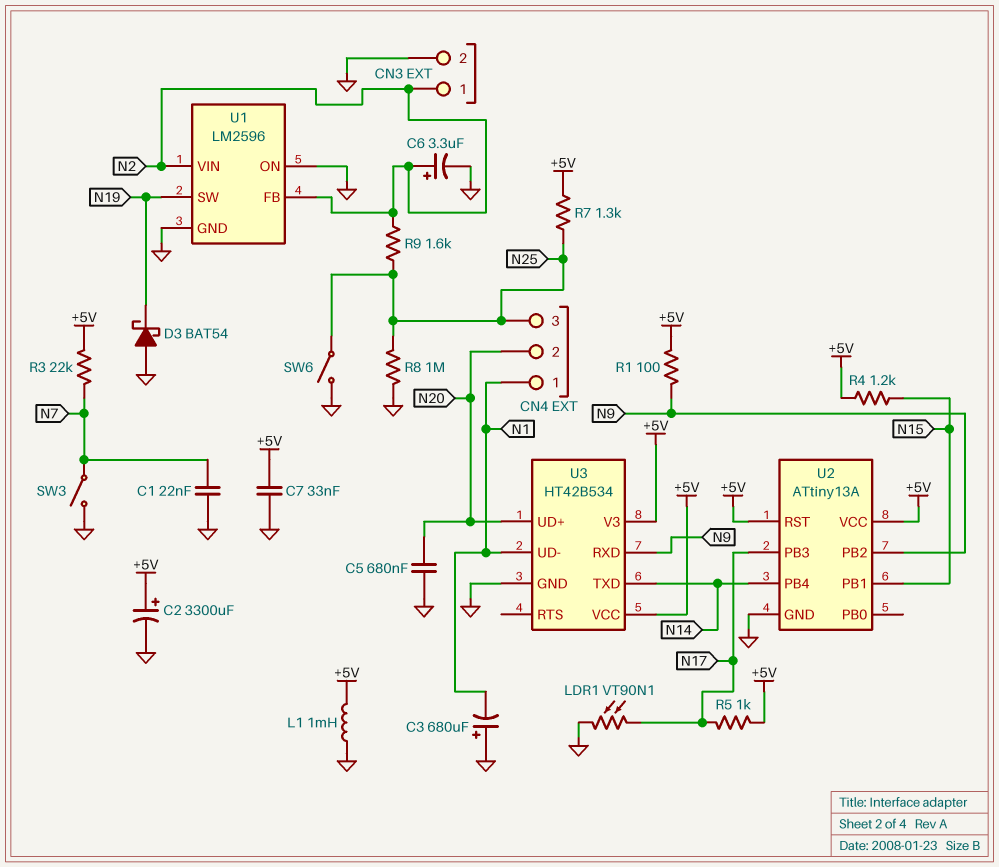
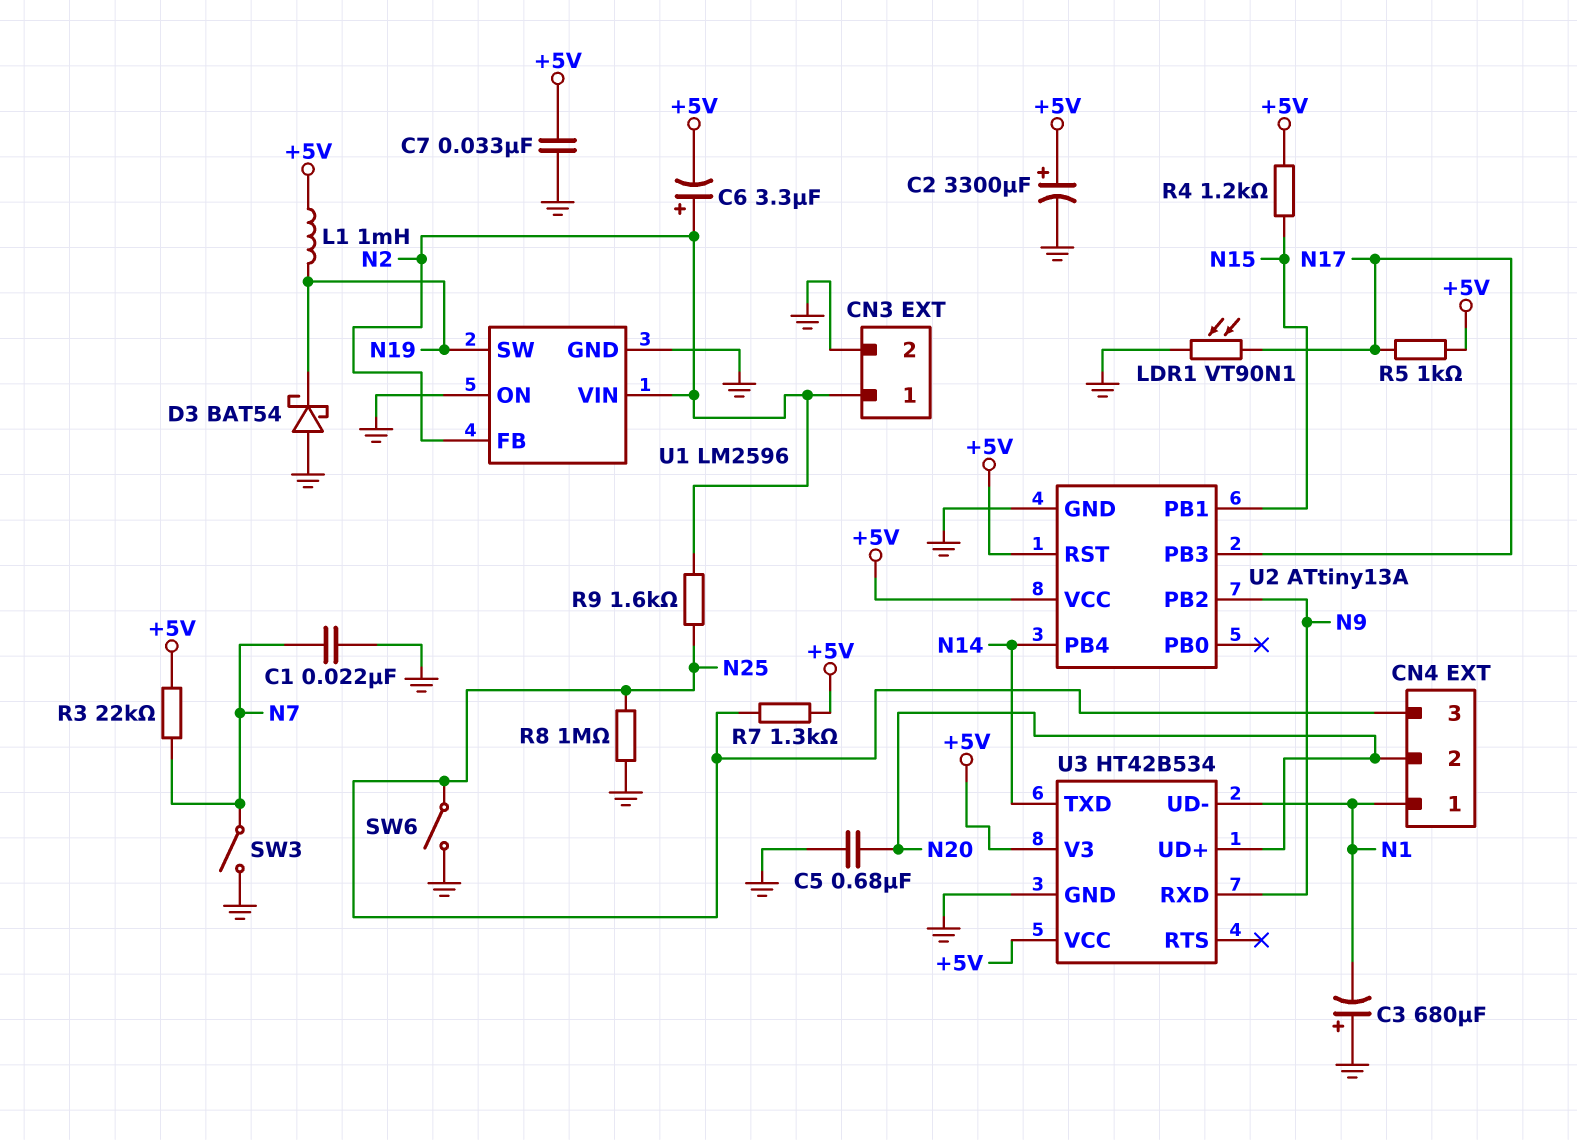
C6: 3.3uF (plus N2, minus GND) -> 3.3uF (plus N2, minus +5V)
L1: 1mH (+5V, GND) -> 1mH (+5V, N19)
R1: 100 (+5V, N9) -> none

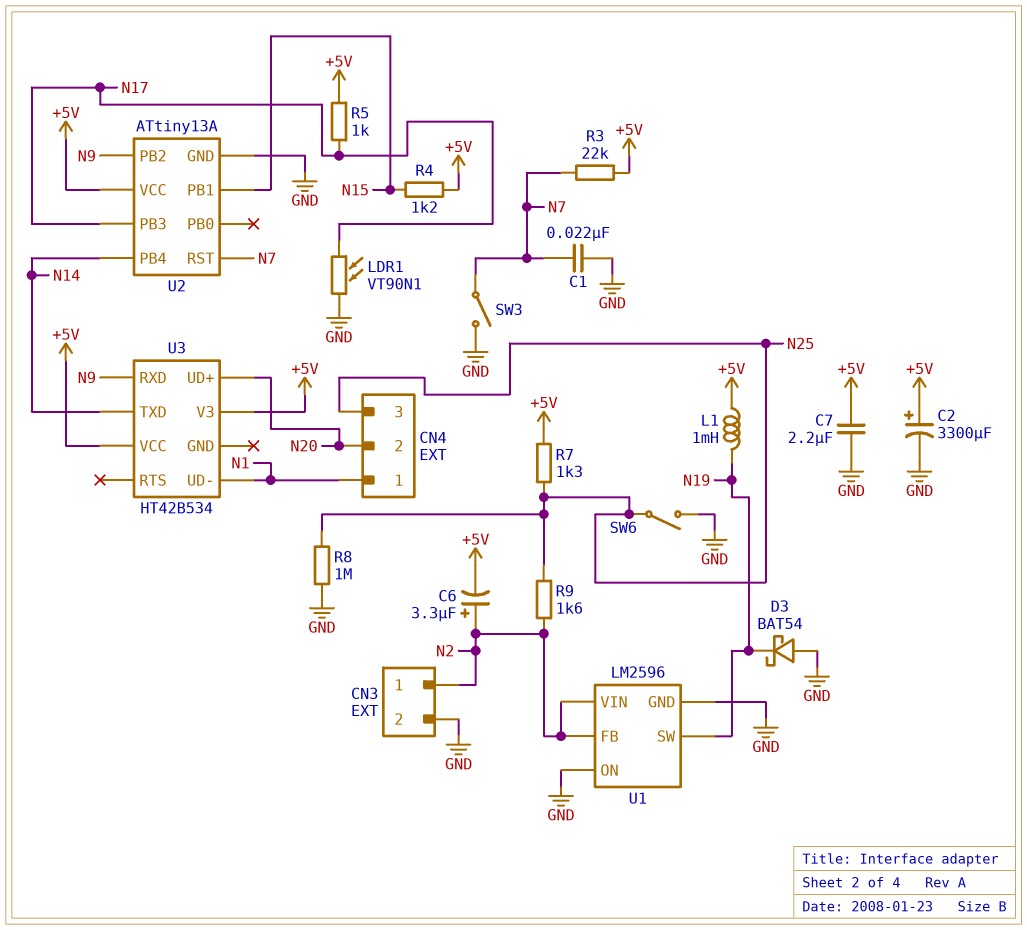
C3: 680uF (plus GND, minus N1) -> none
C5: 680nF (GND, N20) -> none
C7: 33nF (+5V, GND) -> 2.2uF (+5V, GND)
U2 pin RST: +5V -> N7
U3 pin GND: GND -> none

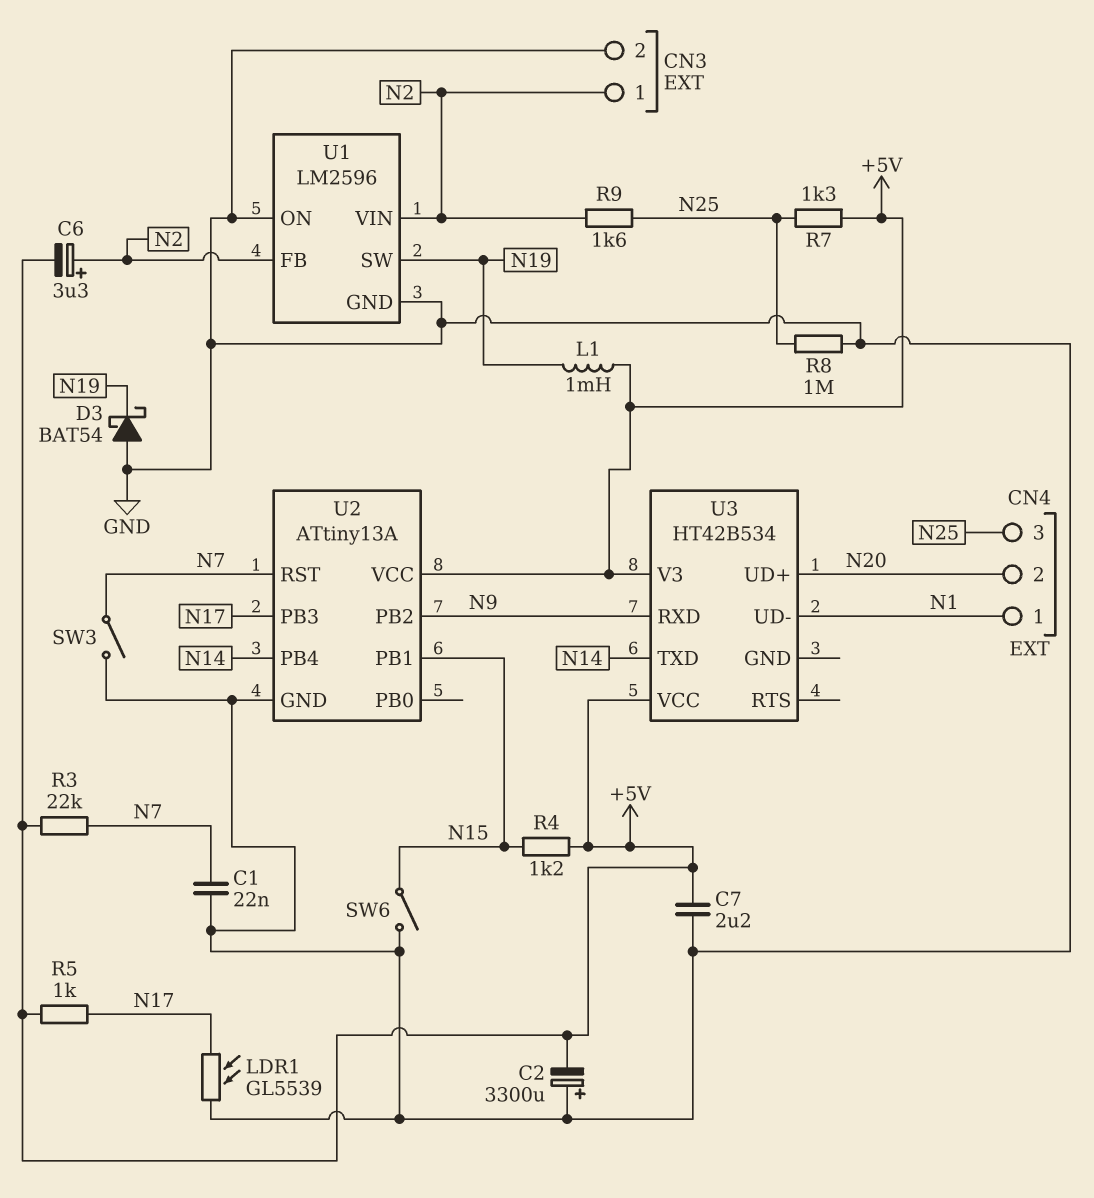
C2: 3300uF (plus +5V, minus GND) -> 3300uF (plus GND, minus +5V)
LDR1: VT90N1 (GND, N17) -> GL5539 (GND, N17)
SW6: switch (GND, N25) -> switch (GND, N15)

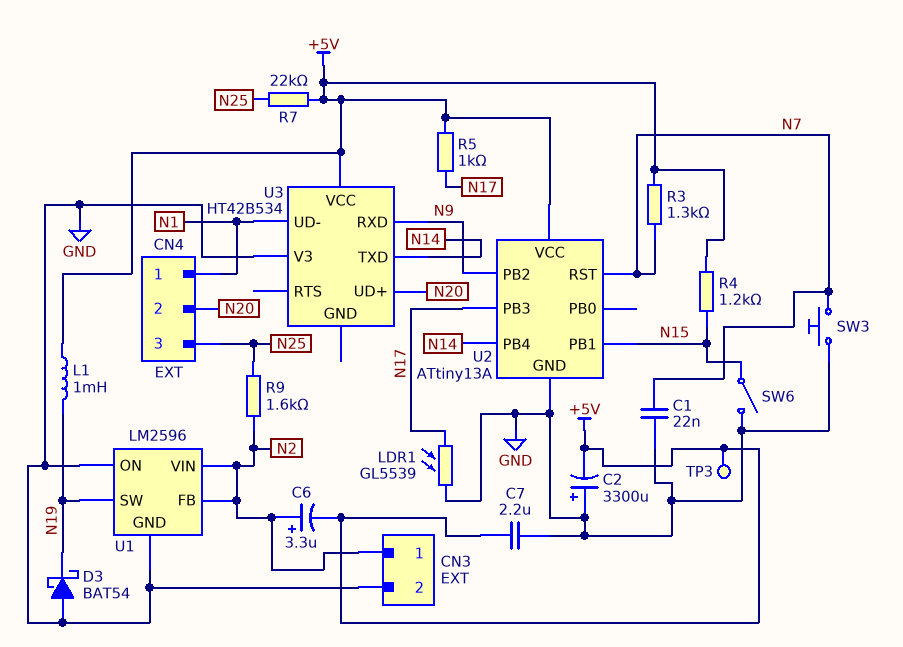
R3: 22k (+5V, N7) -> 1.3k (+5V, N7)
R7: 1.3k (+5V, N25) -> 22k (+5V, N25)
R8: 1M (GND, N25) -> none
SW3: switch (GND, N7) -> button (GND, N7)
TP3: none -> test point (+5V)
U3 pin V3: +5V -> GND

